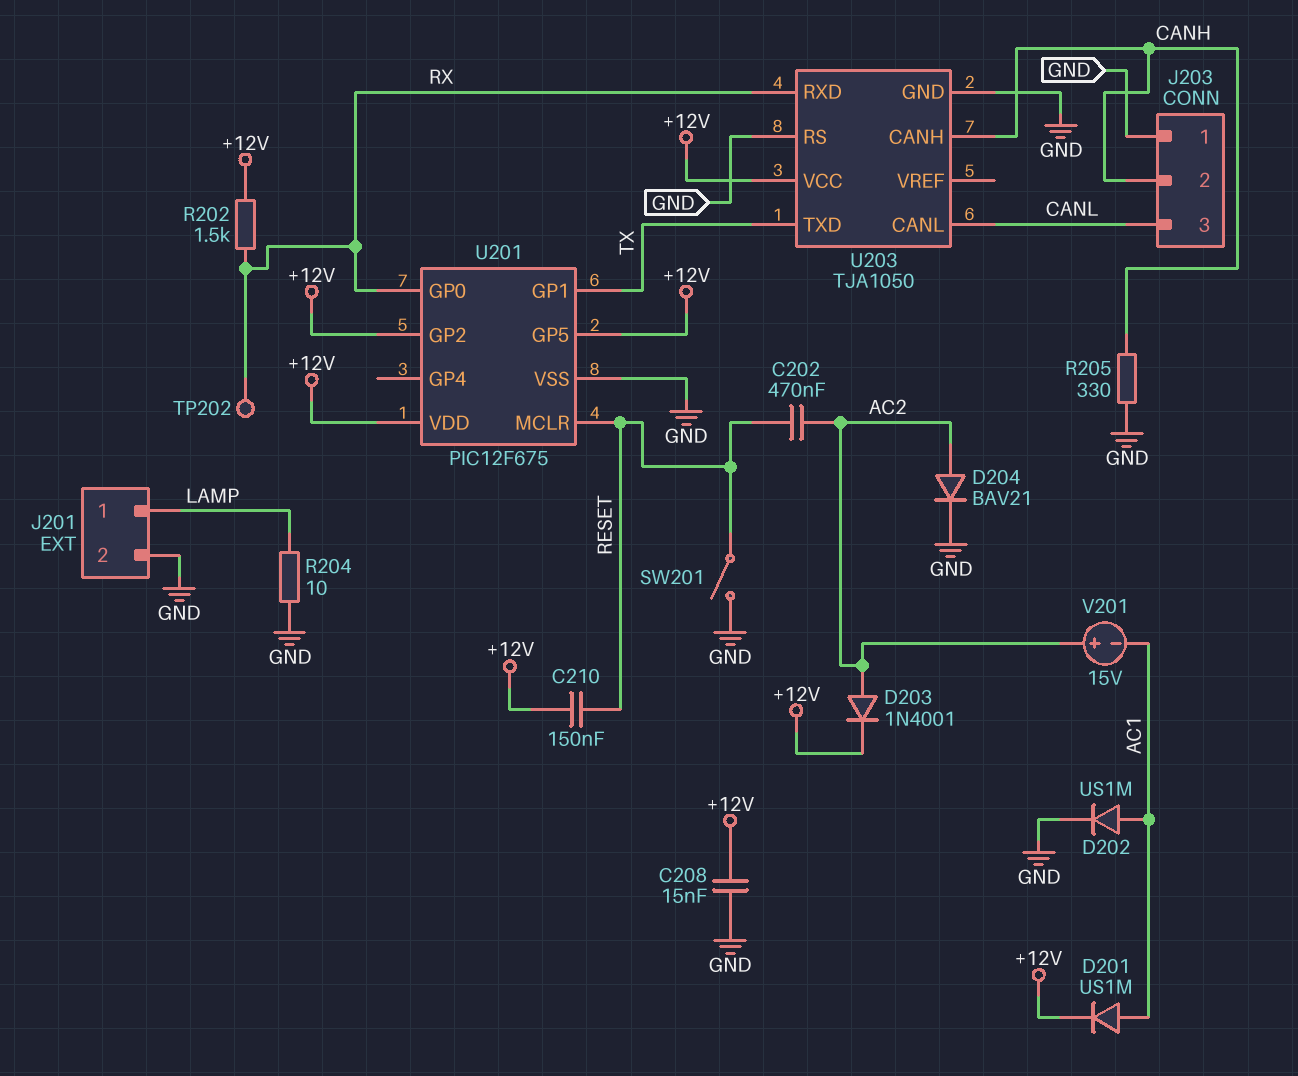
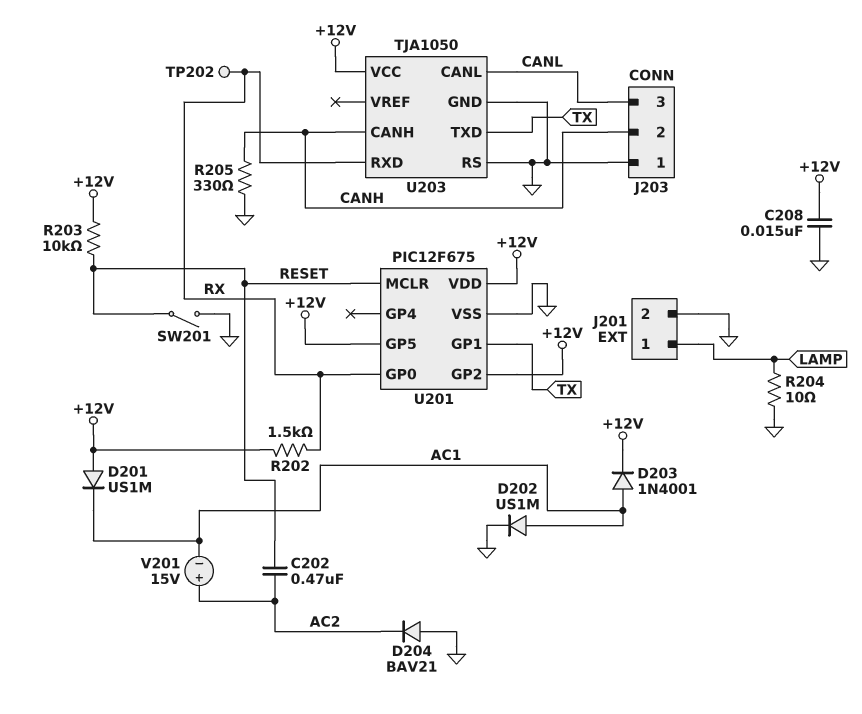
C210: 150nF (+12V, RESET) -> none
D201: diode US1M (A AC1, K +12V) -> diode US1M (A +12V, K AC1)
D203: diode 1N4001 (A AC2, K +12V) -> diode 1N4001 (A AC1, K +12V)
D204: diode BAV21 (A AC2, K GND) -> diode BAV21 (A GND, K AC2)
R203: none -> 10k (+12V, RESET)

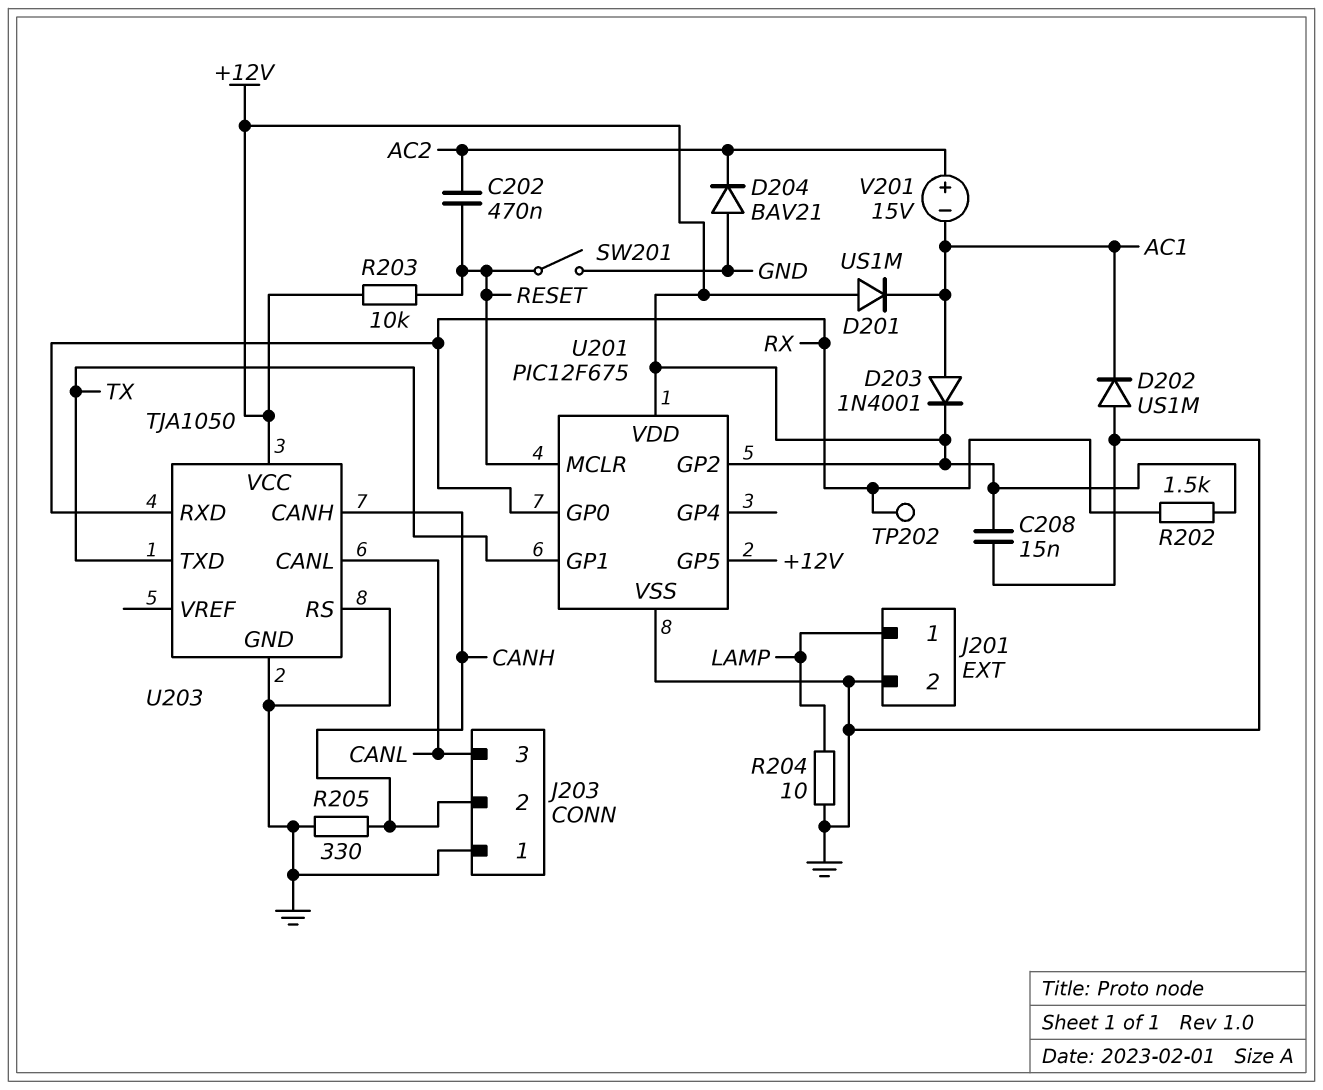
D202: diode US1M (A AC1, K GND) -> diode US1M (A GND, K AC1)

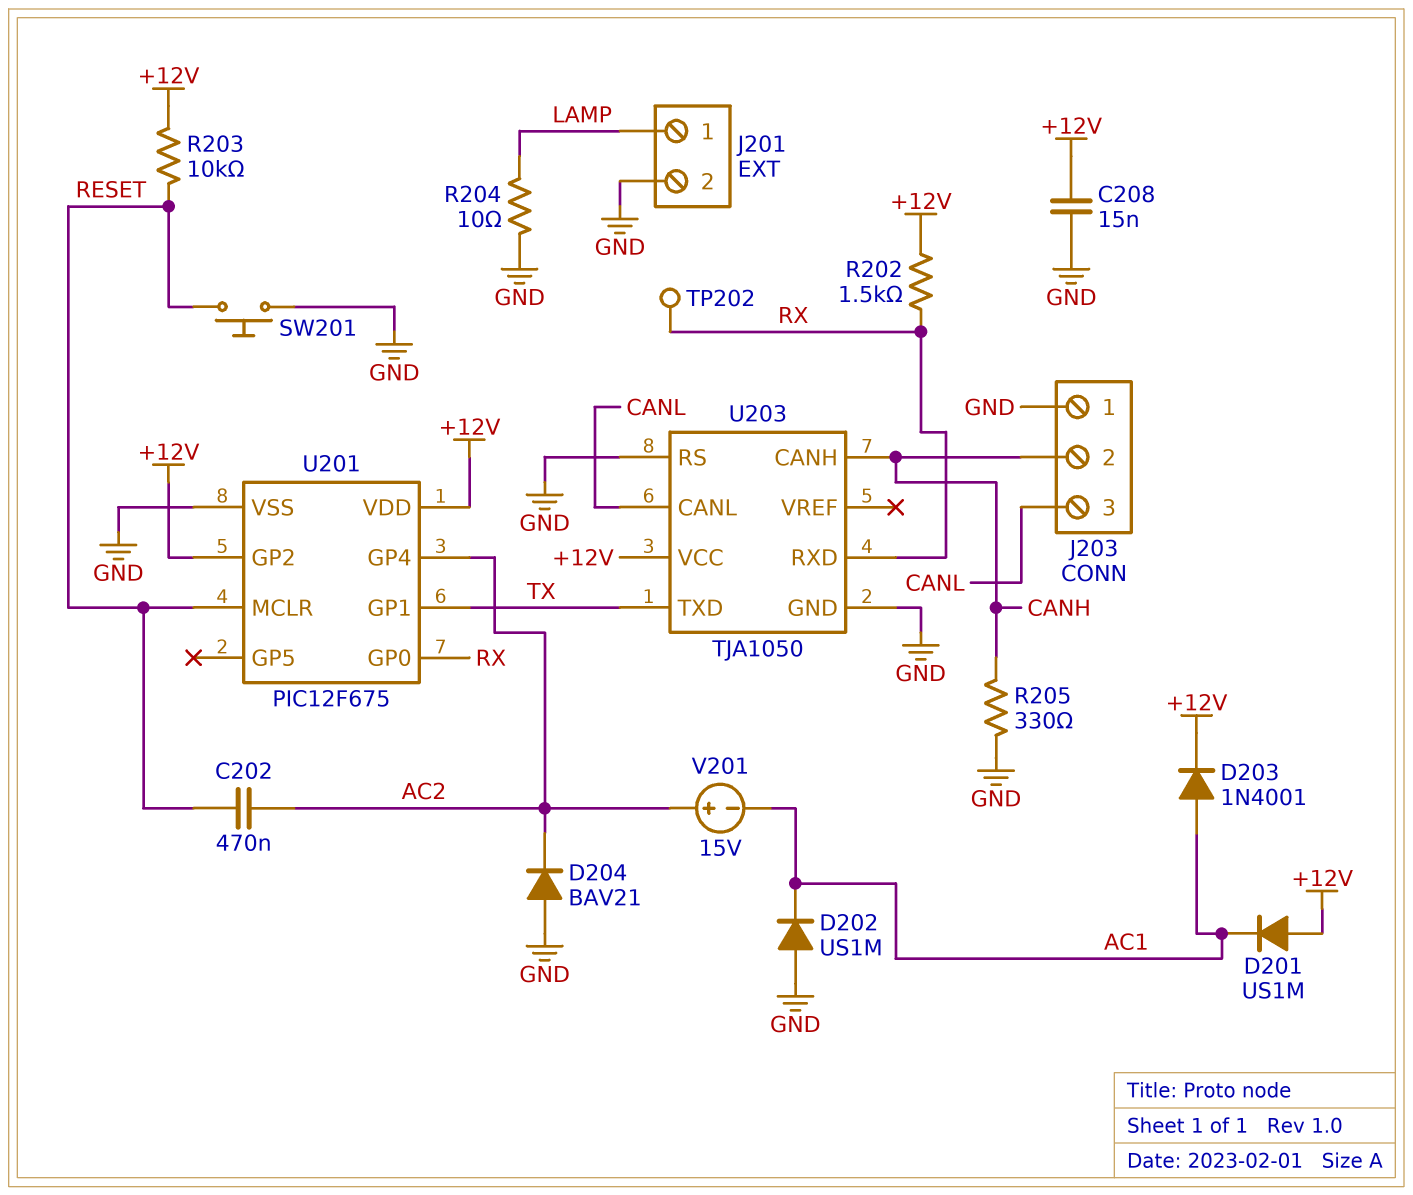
SW201: switch (GND, RESET) -> button (GND, RESET)
U201 pin GP4: none -> AC2
U201 pin GP5: +12V -> none

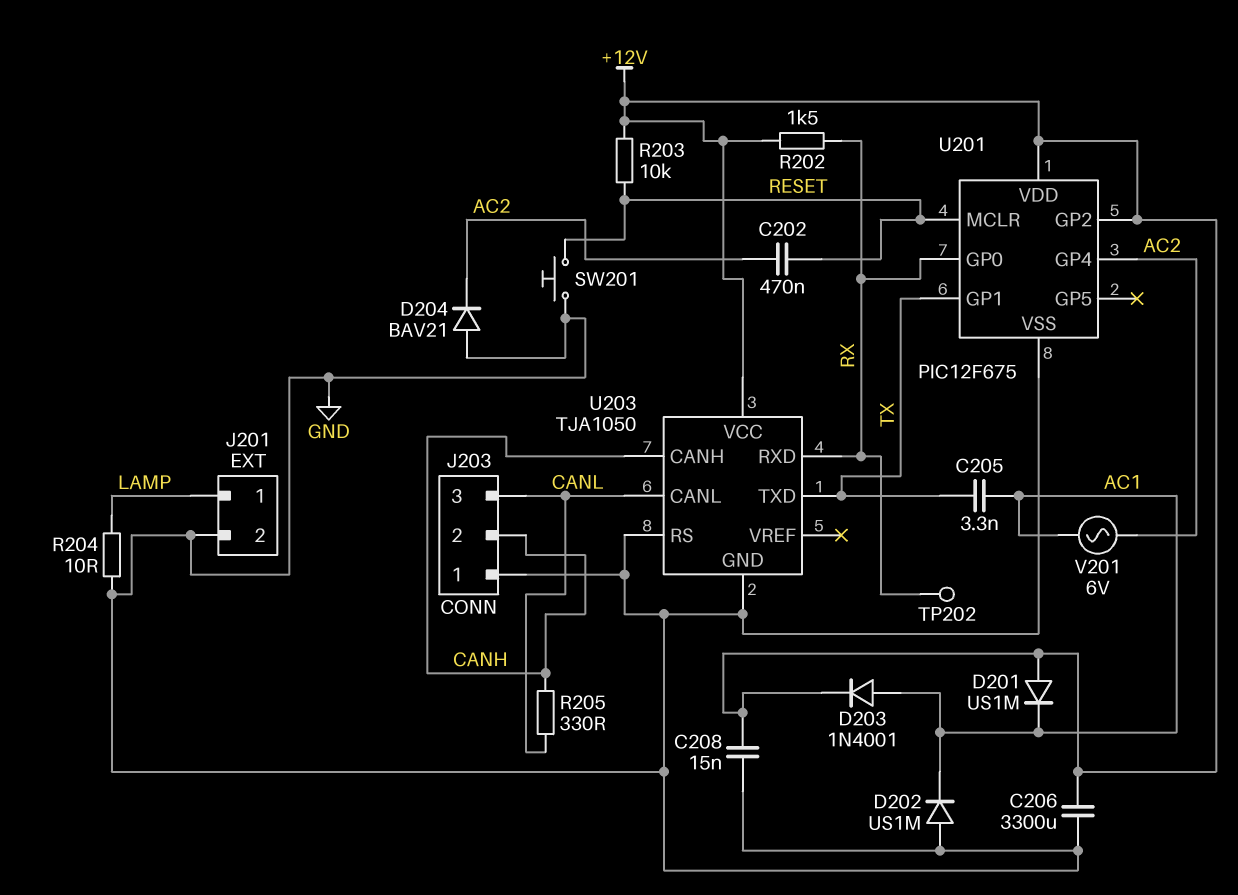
C205: none -> 3.3nF (AC1, TX)
C206: none -> 3300uF (+12V, GND)
R205: 330 (CANH, GND) -> 330 (CANH, CANL)
V201: 15V (plus AC2, minus AC1) -> AC 6V (AC1, AC2)

